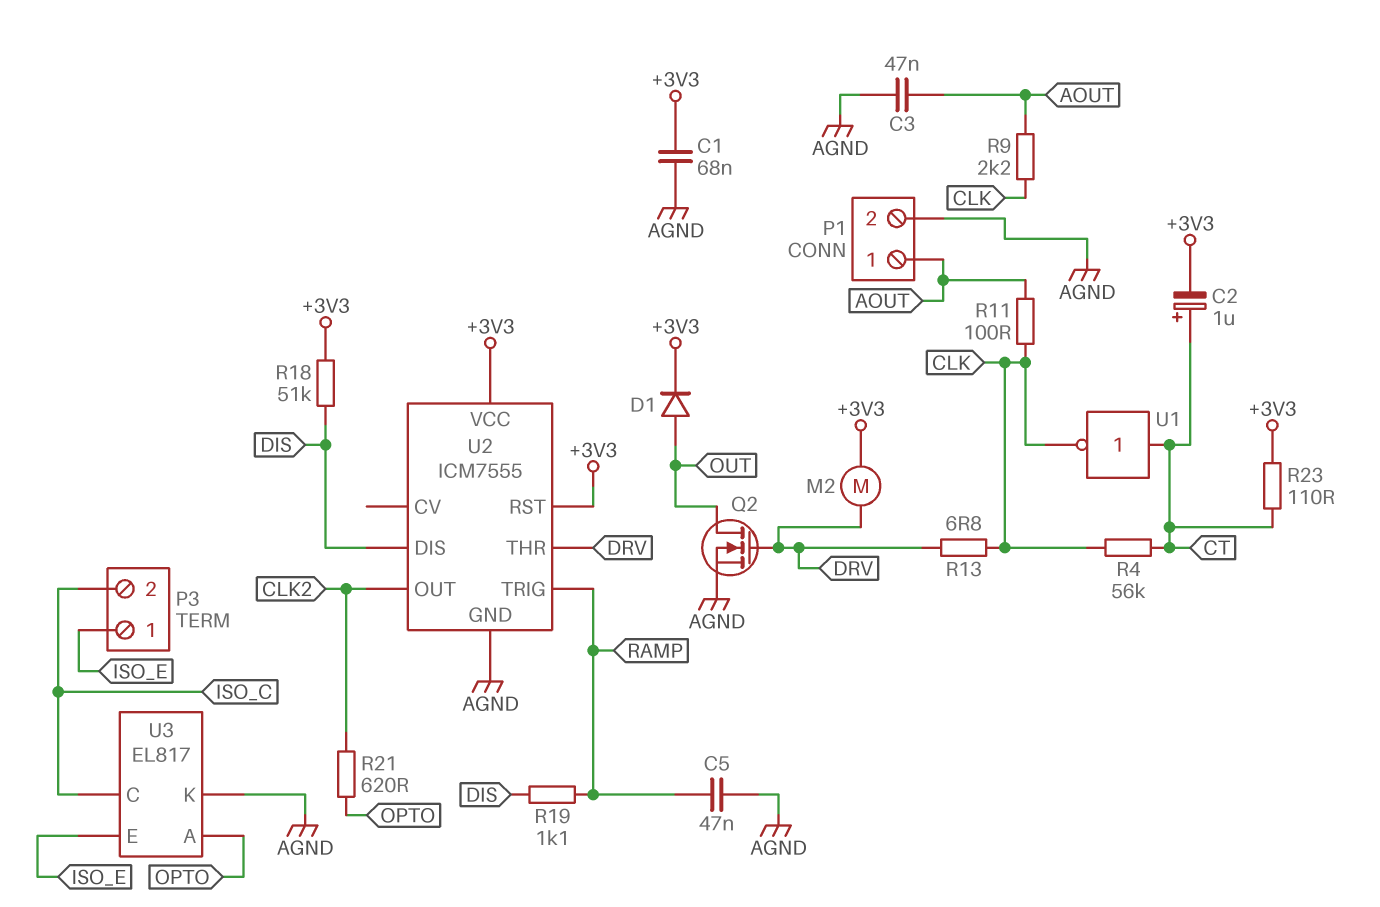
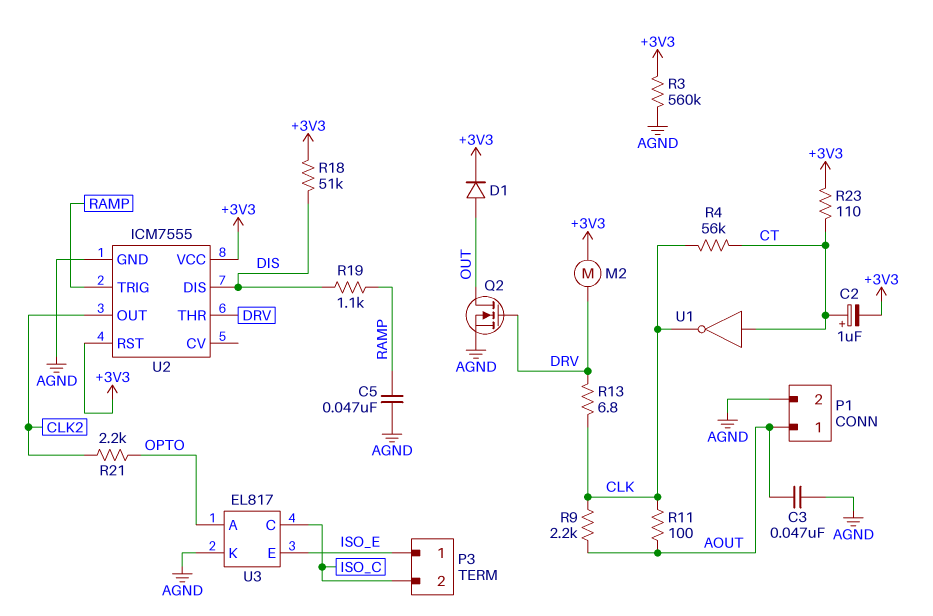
C1: 68nF (+3V3, AGND) -> none
R3: none -> 560k (+3V3, AGND)
R21: 620 (CLK2, OPTO) -> 2.2k (CLK2, OPTO)

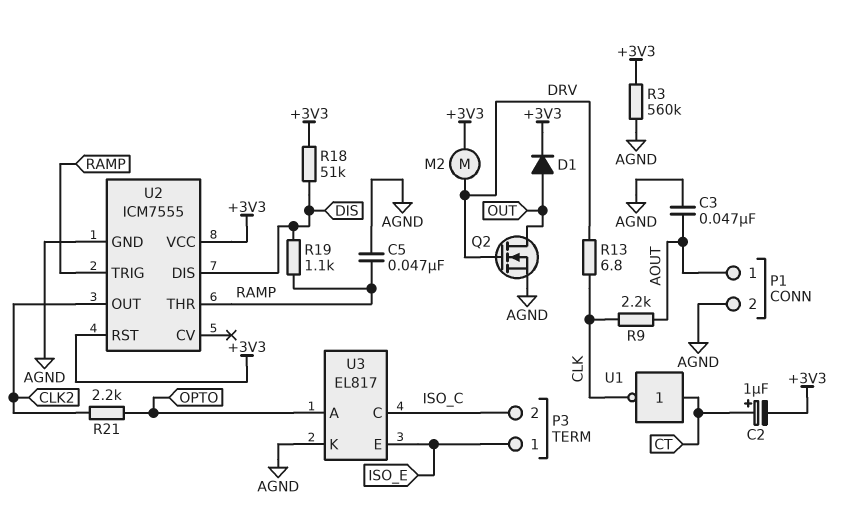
R4: 56k (CLK, CT) -> none
R11: 100 (AOUT, CLK) -> none
R23: 110 (+3V3, CT) -> none
U2 pin THR: DRV -> RAMP

